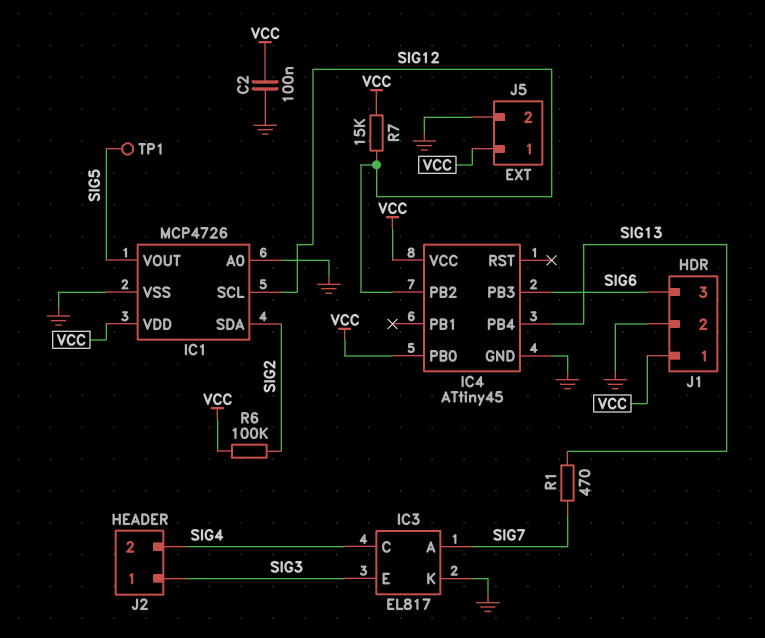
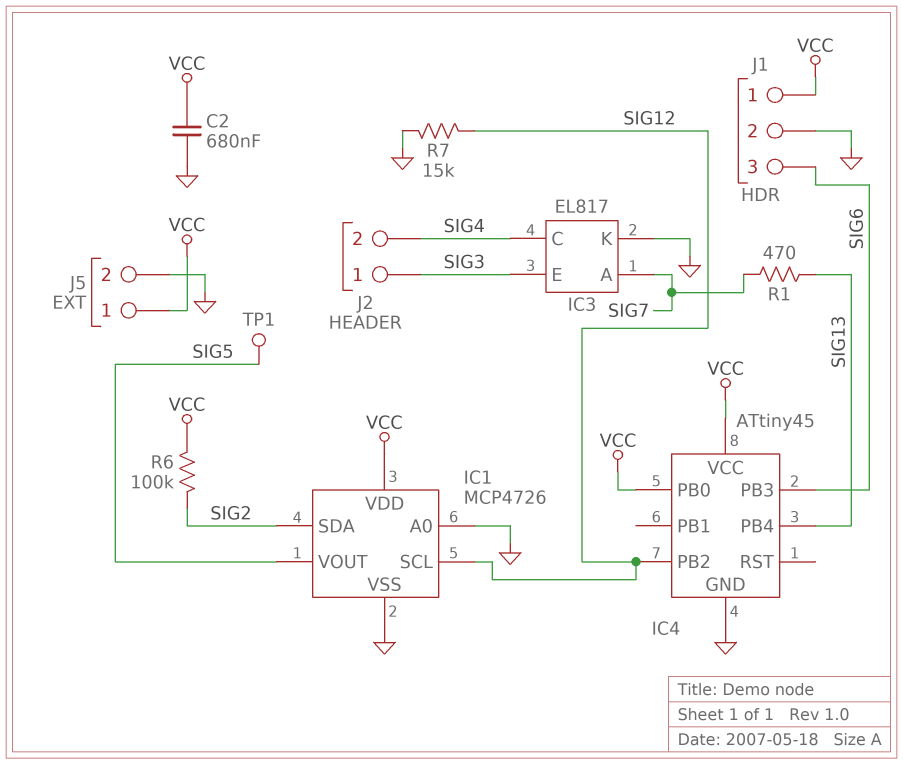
C2: 100nF (GND, VCC) -> 680nF (GND, VCC)
R7: 15k (SIG12, VCC) -> 15k (GND, SIG12)

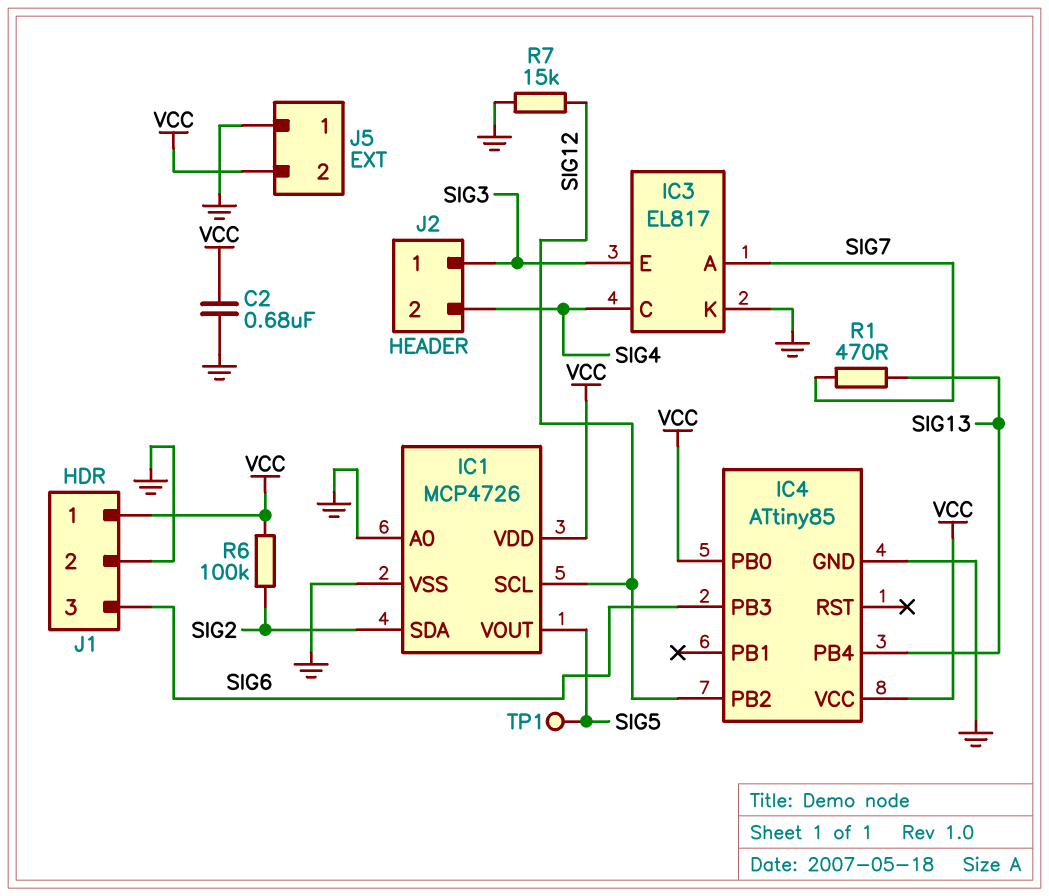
IC4: ATtiny45 -> ATtiny85
J5 pin 1: VCC -> GND
J5 pin 2: GND -> VCC

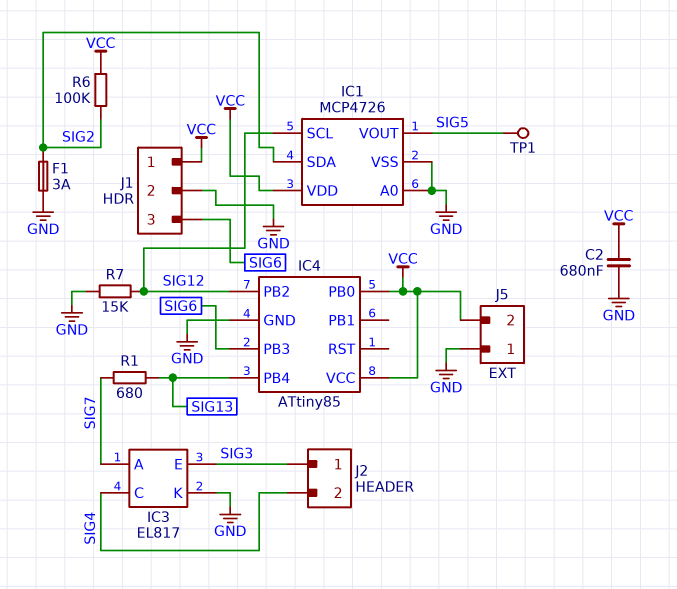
F1: none -> 3A (GND, SIG2)
R1: 470 (SIG7, SIG13) -> 680 (SIG7, SIG13)

